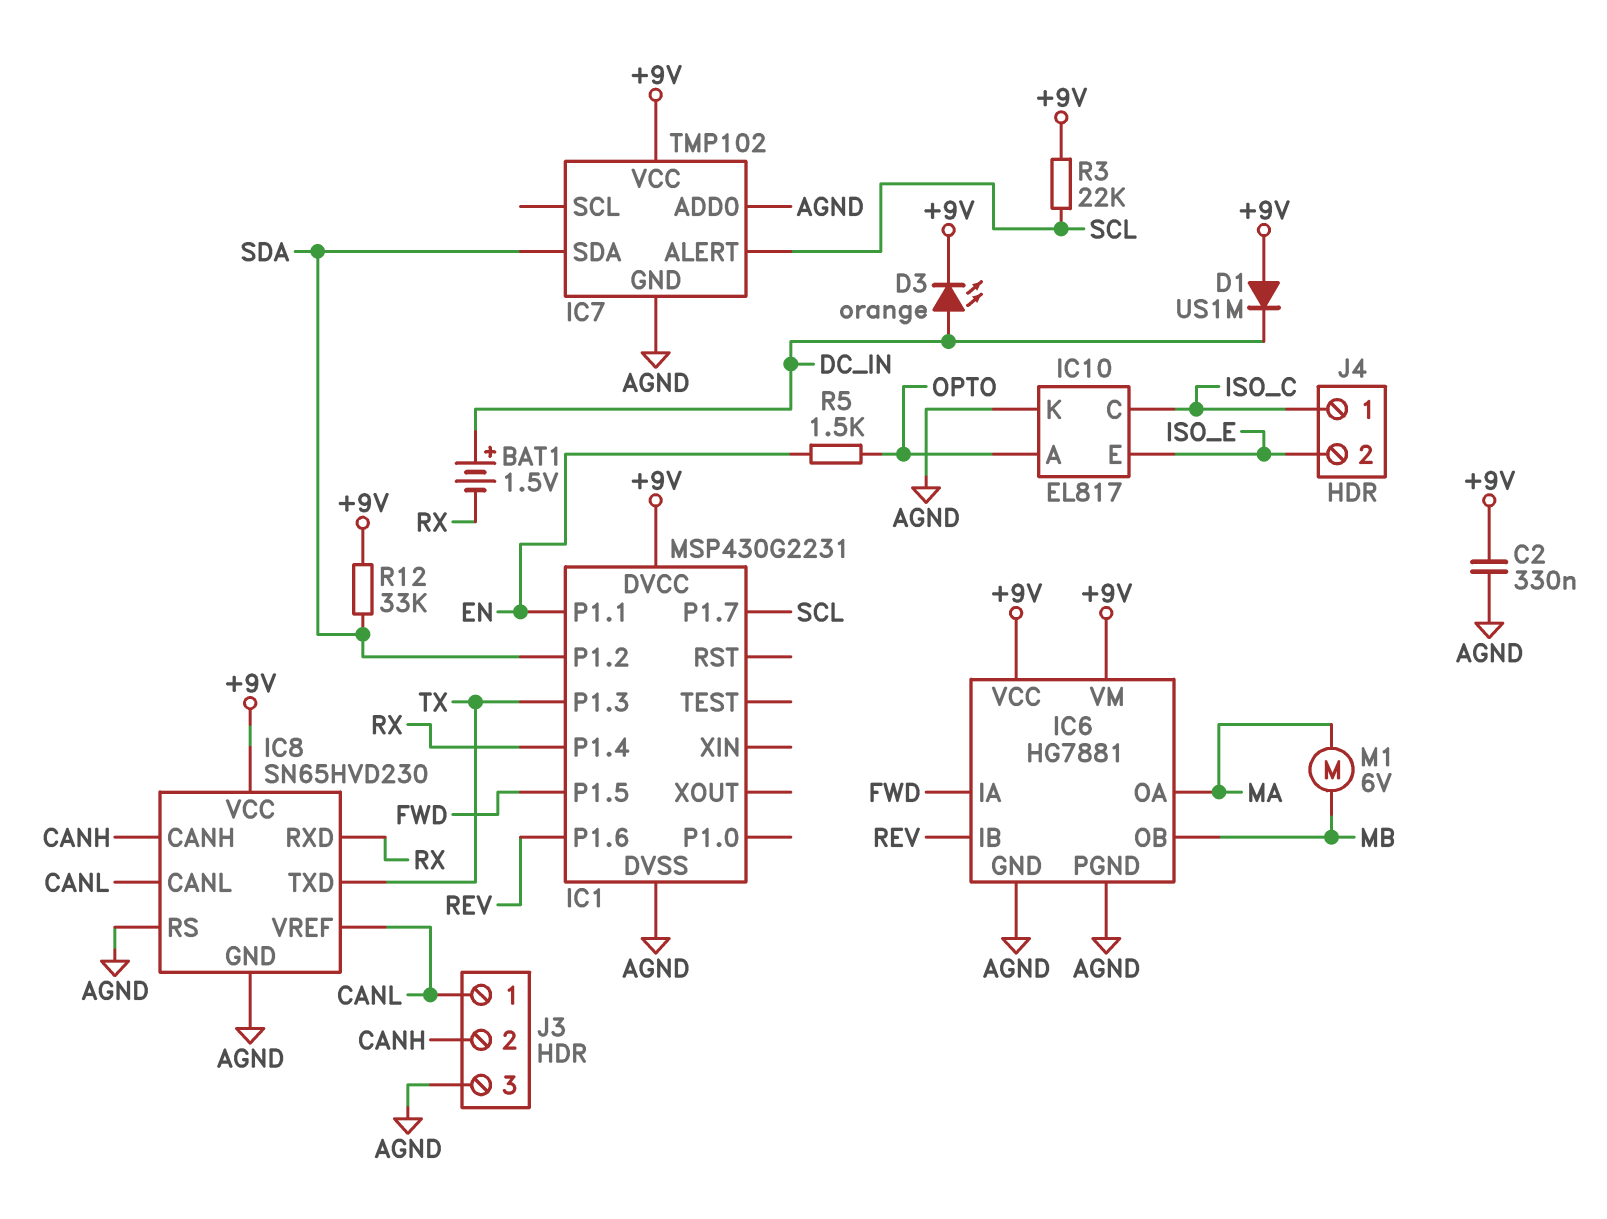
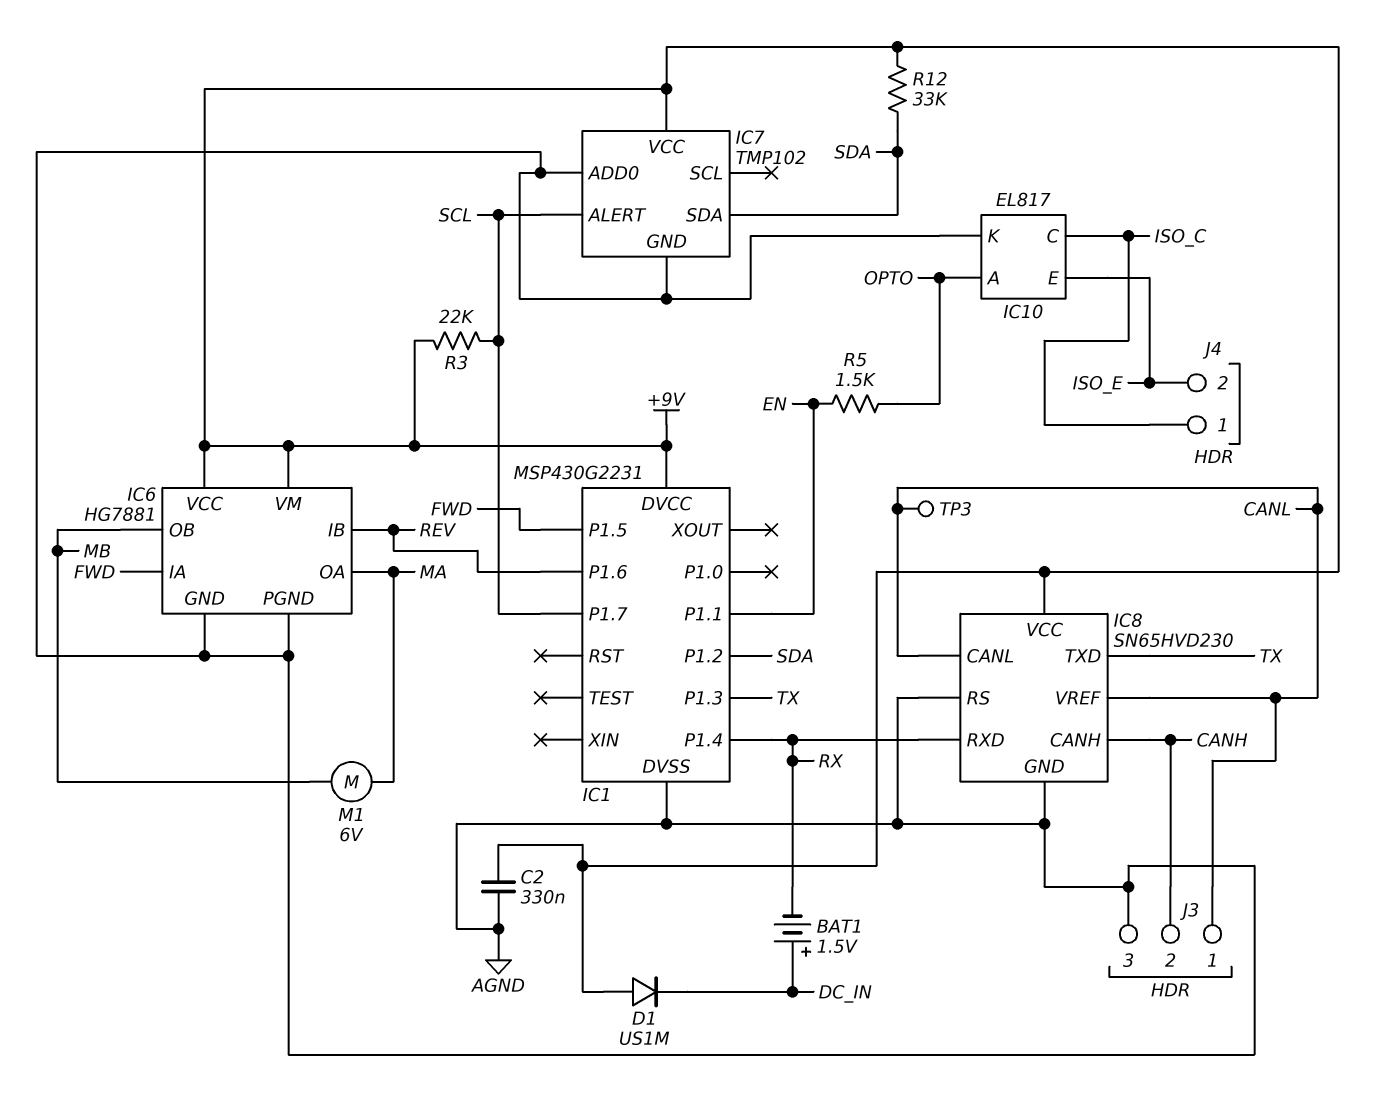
D3: LED orange (A DC_IN, K +9V) -> none
TP3: none -> test point (CANL)

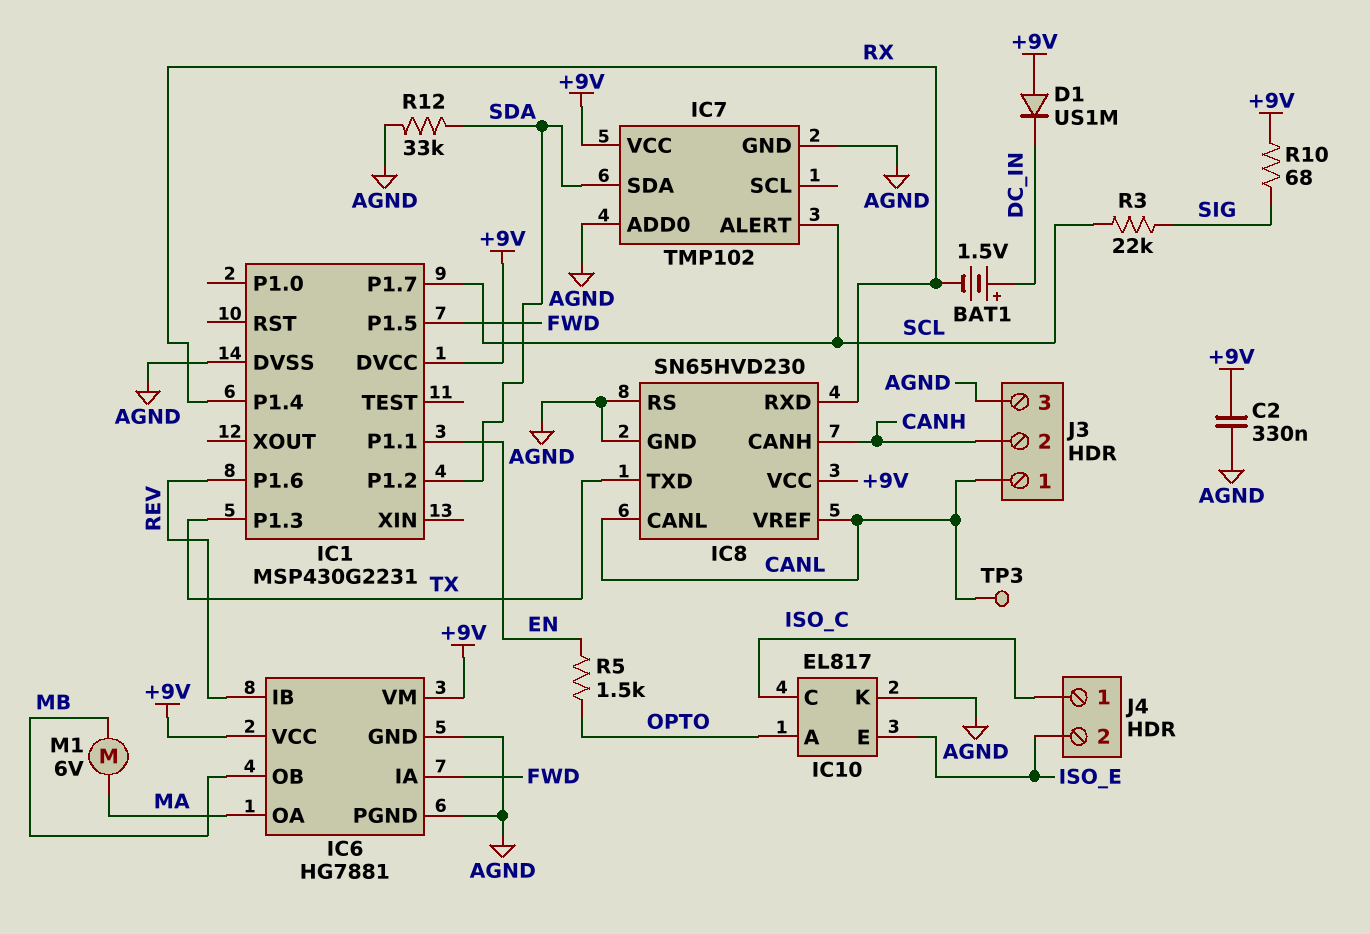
R3: 22k (+9V, SCL) -> 22k (SCL, SIG)
R10: none -> 68 (+9V, SIG)
R12: 33k (+9V, SDA) -> 33k (AGND, SDA)

